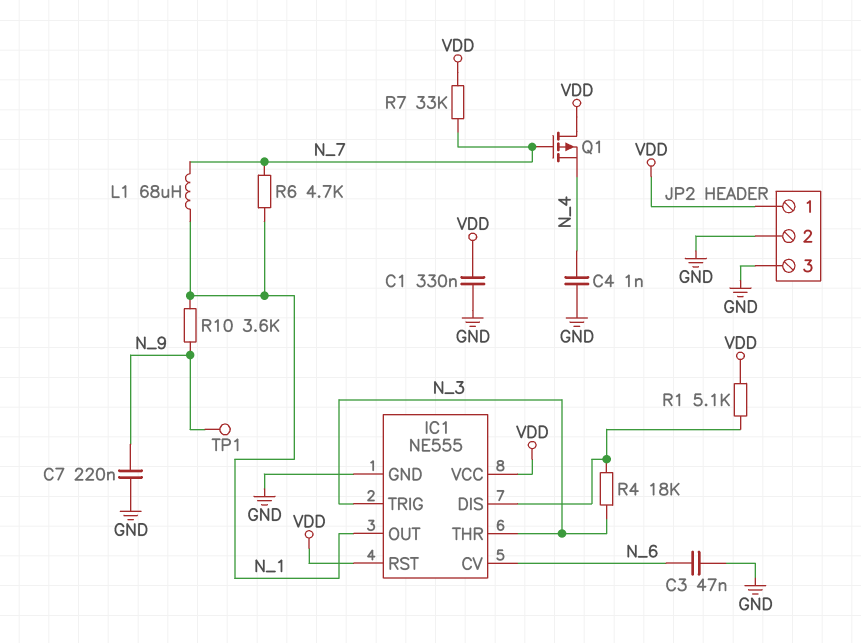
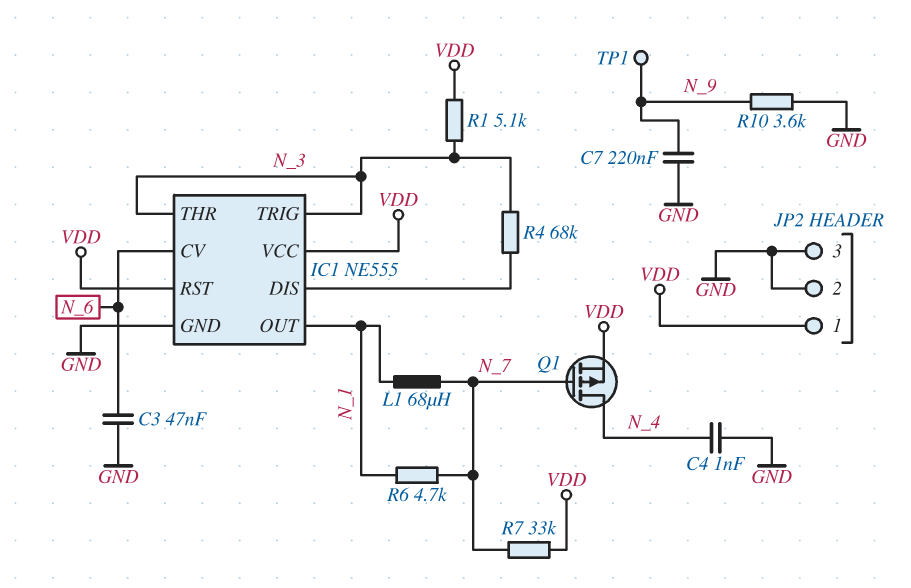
C1: 330nF (GND, VDD) -> none
Q1: PMOS (G N_7, D VDD, S N_4) -> PMOS (G N_7, D N_4, S VDD)
R1: 5.1k (IC1/DIS, VDD) -> 5.1k (N_3, VDD)
R4: 18k (IC1/DIS, N_3) -> 68k (IC1/DIS, N_3)
R10: 3.6k (N_1, N_9) -> 3.6k (GND, N_9)

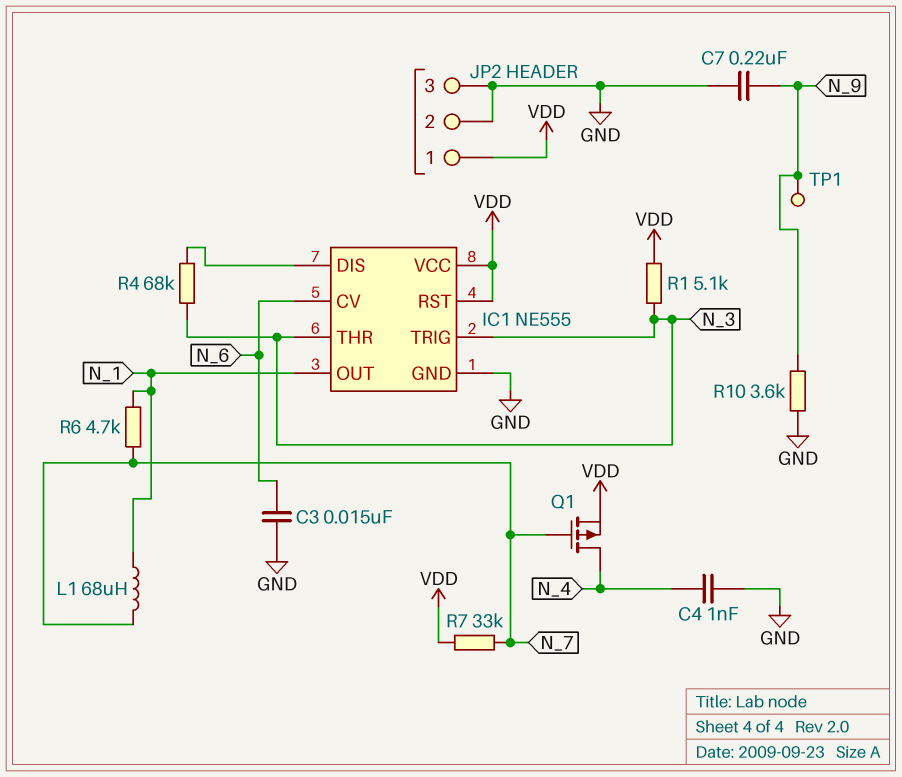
C3: 47nF (GND, N_6) -> 15nF (GND, N_6)

